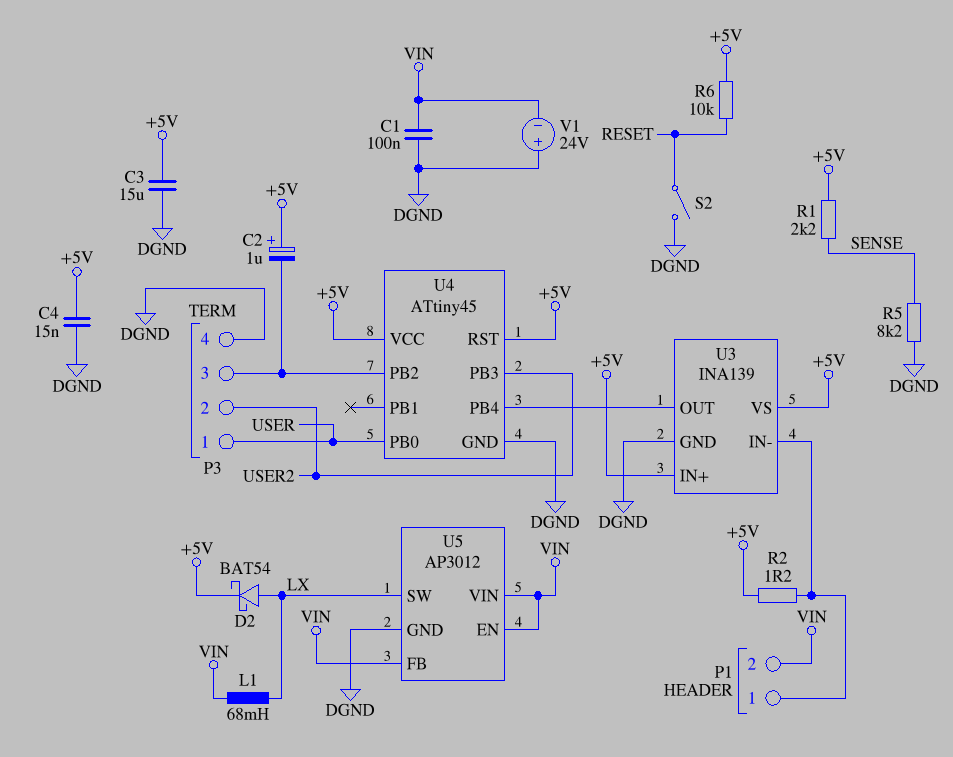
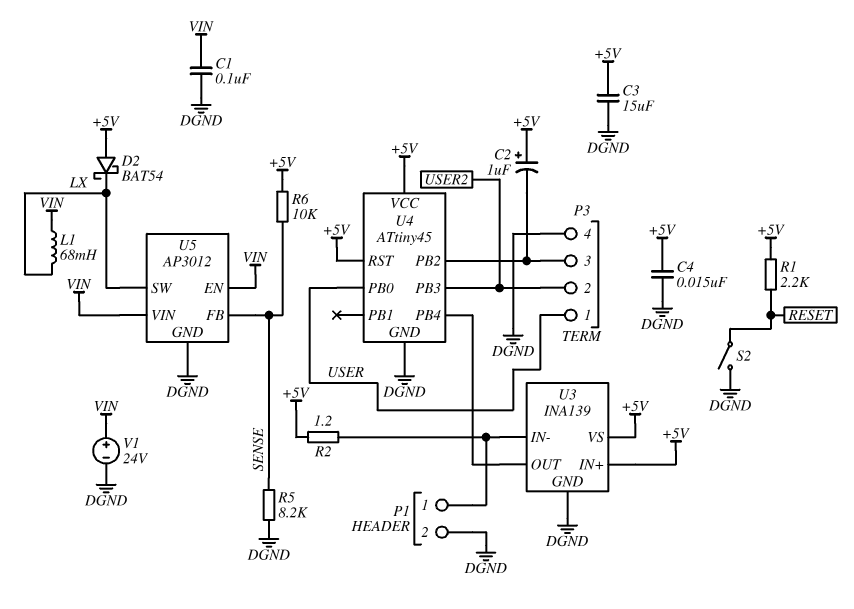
D2: schottky BAT54 (A LX, K +5V) -> schottky BAT54 (A +5V, K LX)
P1 pin 2: VIN -> DGND
R1: 2.2k (+5V, SENSE) -> 2.2k (+5V, RESET)
R6: 10k (+5V, RESET) -> 10k (+5V, SENSE)
U5 pin FB: VIN -> SENSE
V1: 24V (plus DGND, minus VIN) -> 24V (plus VIN, minus DGND)

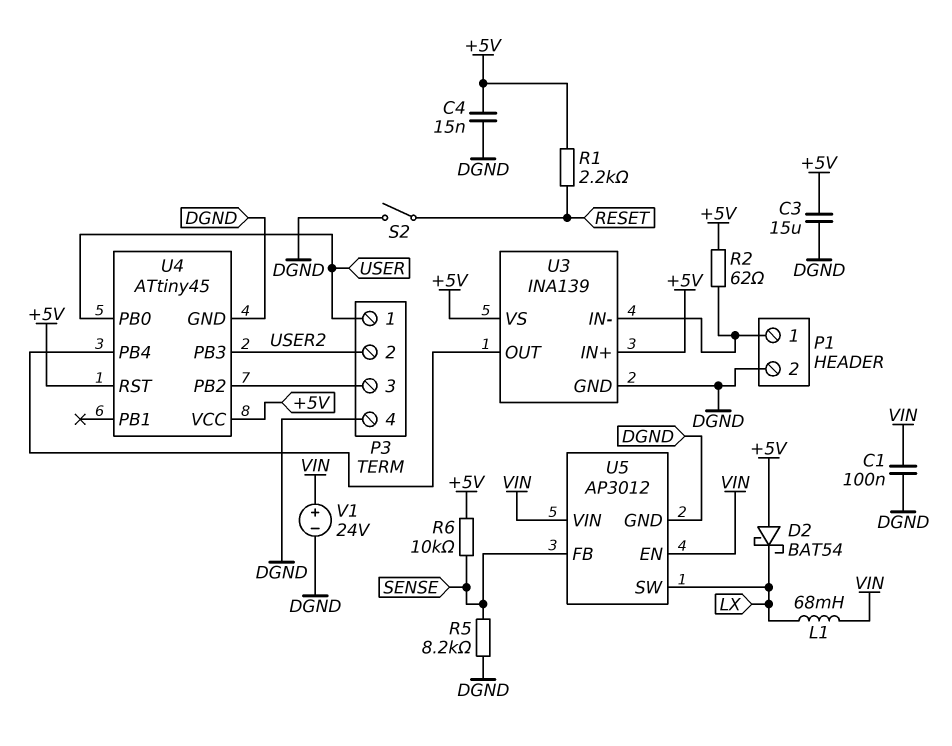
C2: 1uF (plus +5V, minus P3/3) -> none
R2: 1.2 (+5V, P1/1) -> 62 (+5V, P1/1)

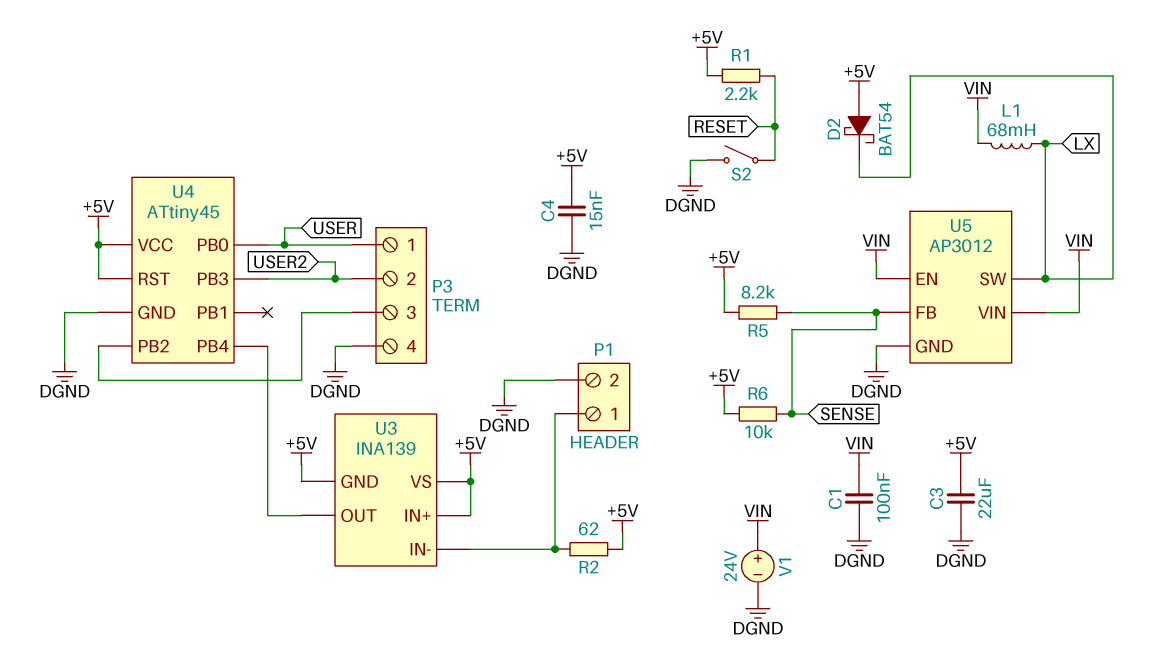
C3: 15uF (+5V, DGND) -> 22uF (+5V, DGND)
R5: 8.2k (DGND, SENSE) -> 8.2k (+5V, SENSE)
U3 pin GND: DGND -> +5V

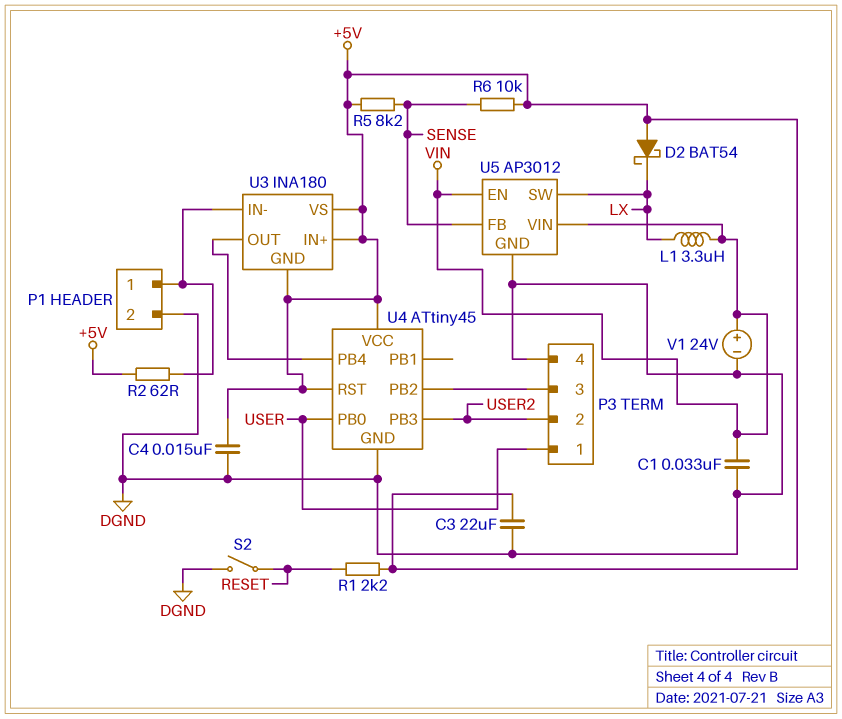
C1: 100nF (DGND, VIN) -> 33nF (DGND, VIN)
L1: 68mH (LX, VIN) -> 3.3uH (LX, VIN)
U3: INA139 -> INA180

